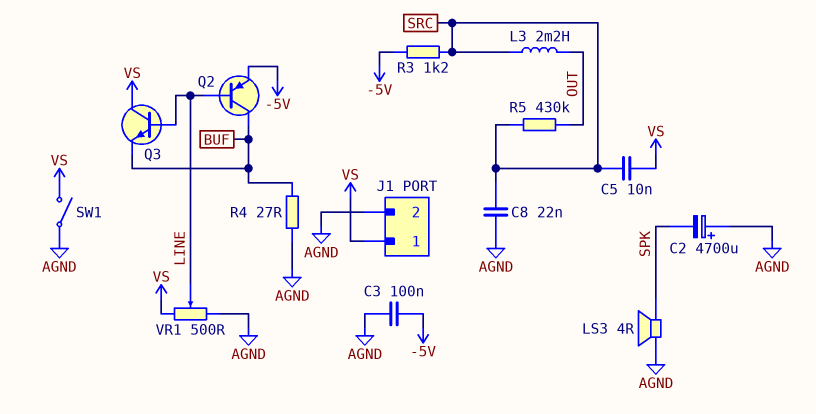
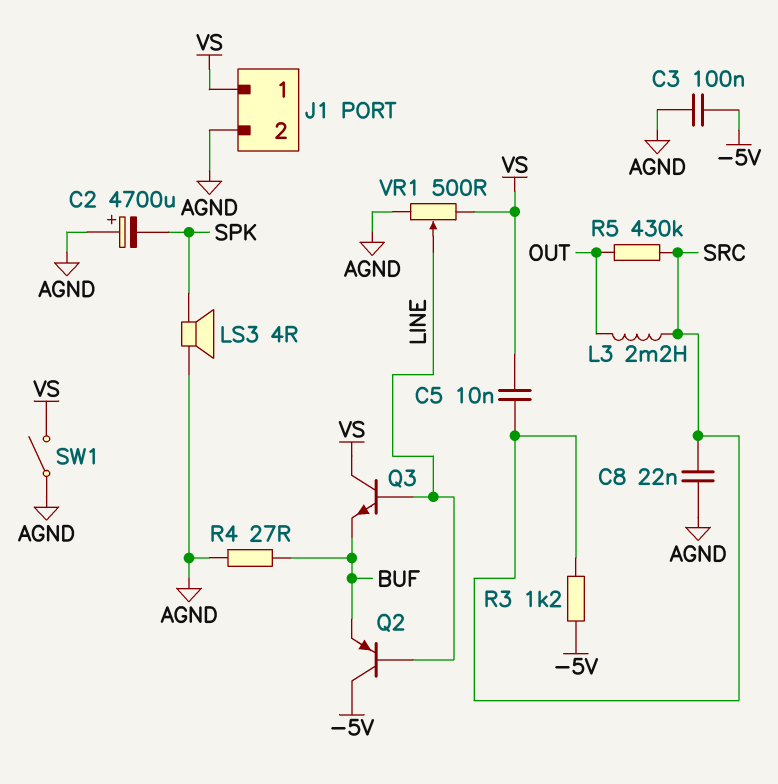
Q2: PNP (B LINE, C BUF, E -5V) -> PNP (B LINE, C -5V, E BUF)

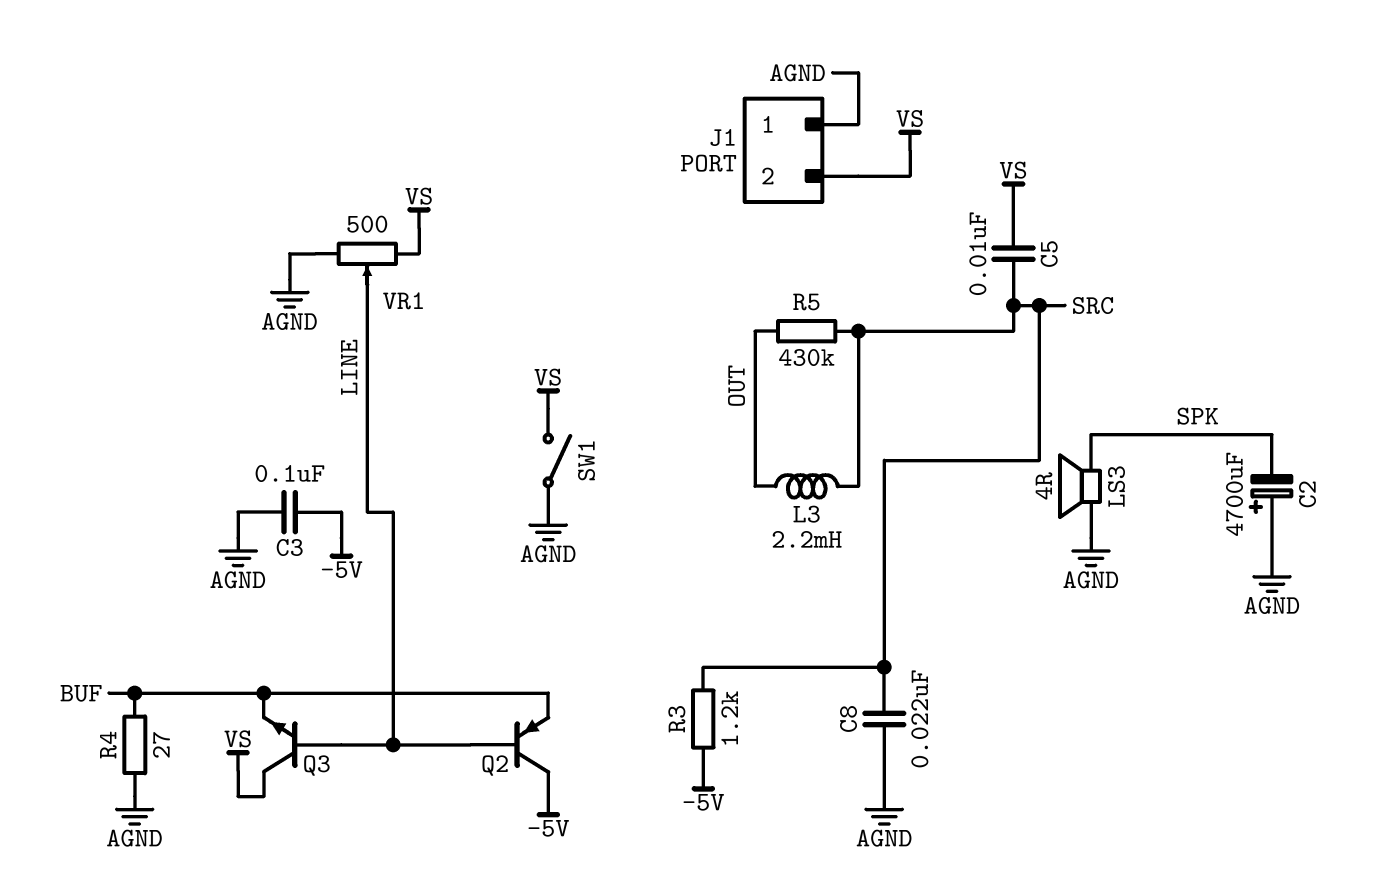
J1 pin 1: VS -> AGND
J1 pin 2: AGND -> VS

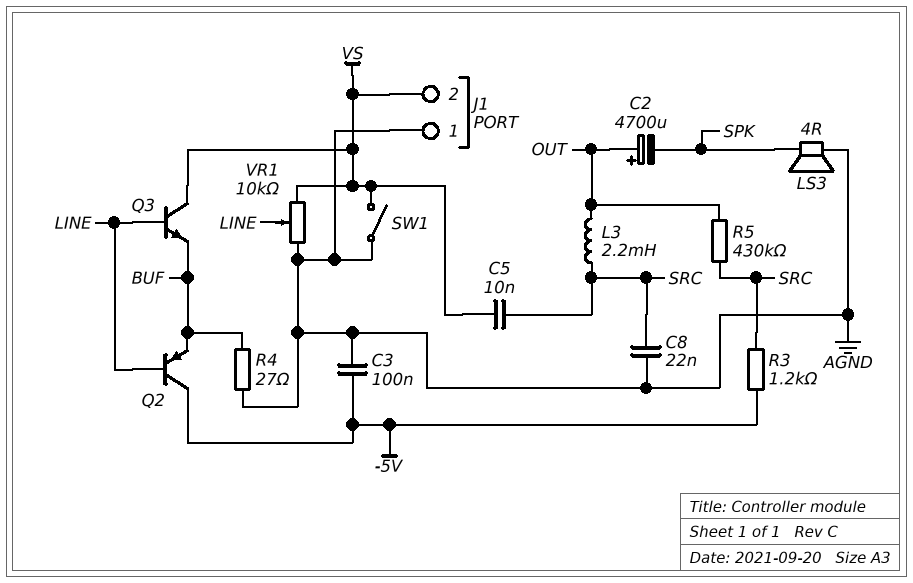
C2: 4700uF (plus AGND, minus SPK) -> 4700uF (plus OUT, minus SPK)
VR1: 500 (AGND, VS, wiper LINE) -> 10k (AGND, VS, wiper LINE)

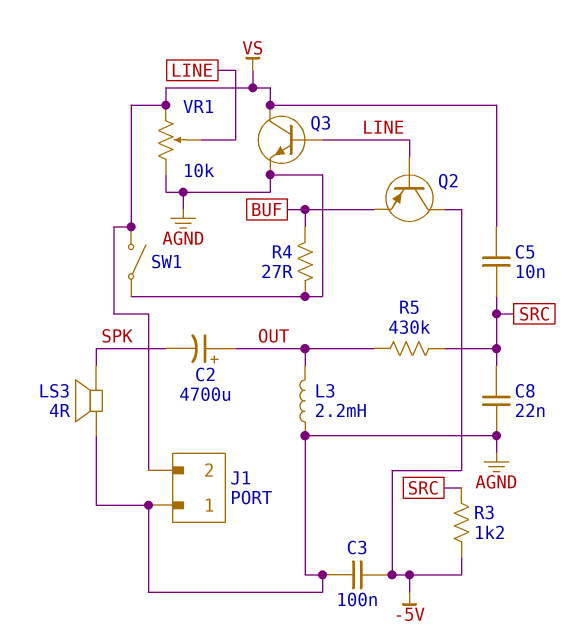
L3: 2.2mH (OUT, SRC) -> 2.2mH (AGND, OUT)
Q3: NPN (B LINE, C VS, E BUF) -> NPN (B LINE, C VS, E AGND)

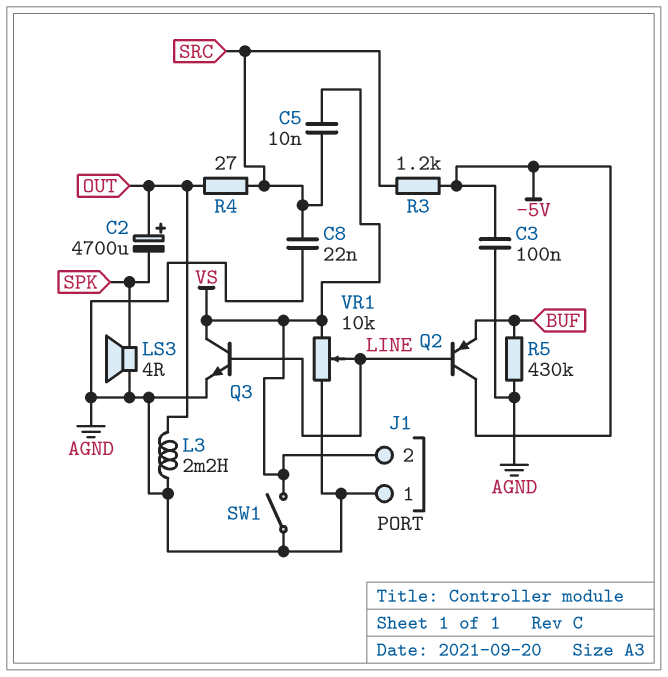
R4: 27 (AGND, BUF) -> 27 (OUT, SRC)
R5: 430k (OUT, SRC) -> 430k (AGND, BUF)

